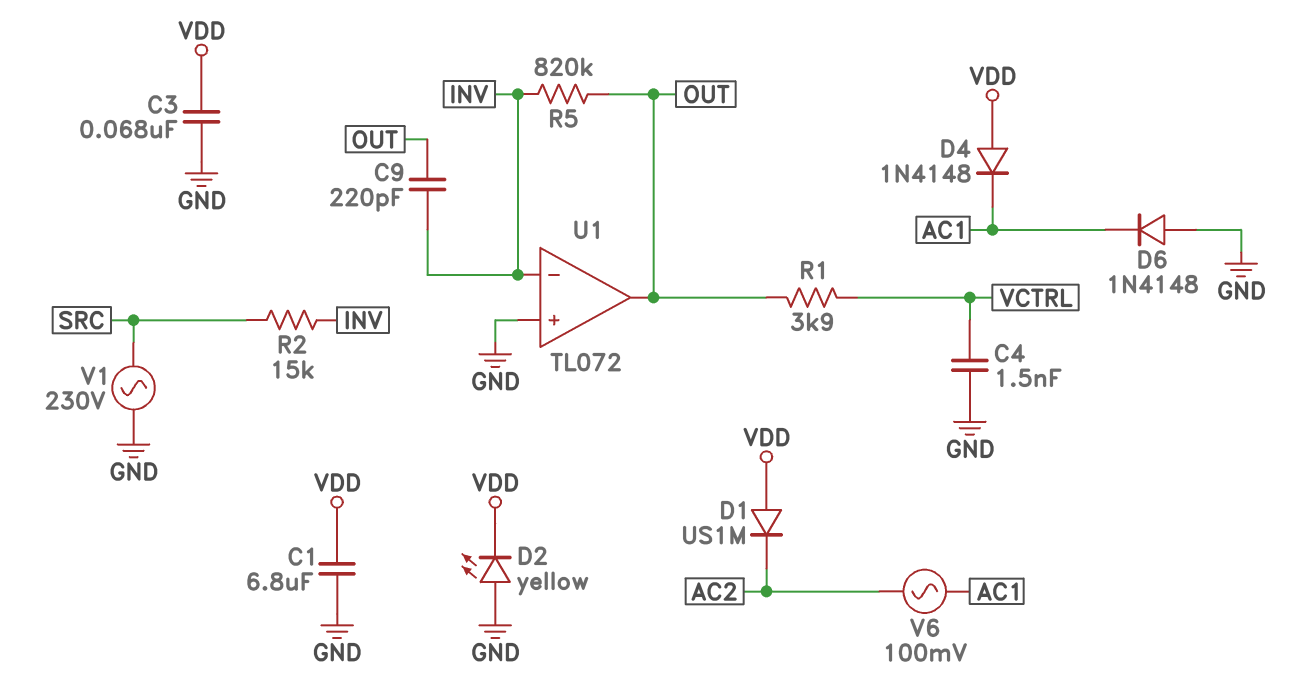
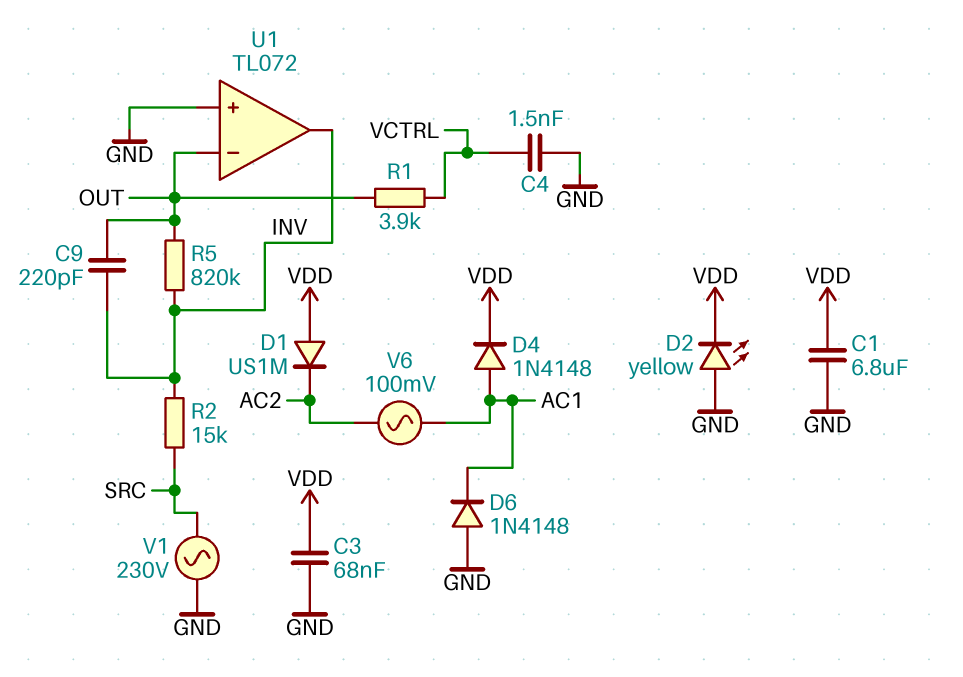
D4: diode 1N4148 (A VDD, K AC1) -> diode 1N4148 (A AC1, K VDD)
U1 pin in-: INV -> OUT
U1 pin out: OUT -> INV

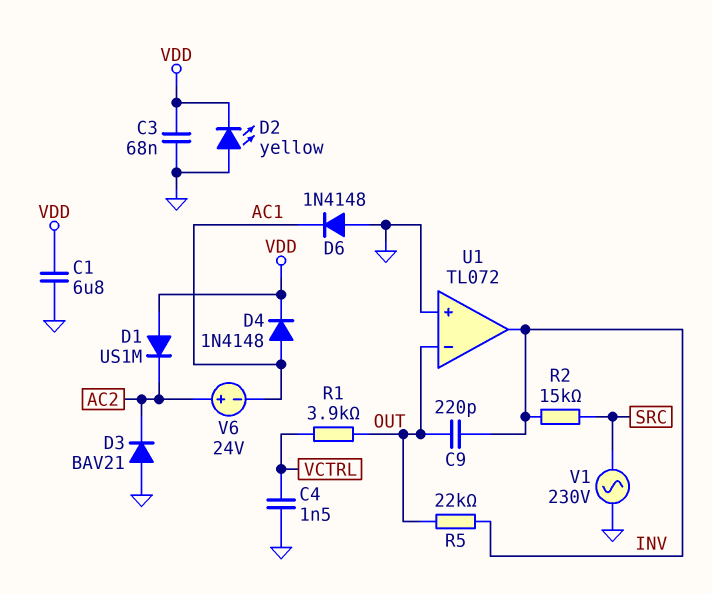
D3: none -> diode BAV21 (A GND, K AC2)
R5: 820k (INV, OUT) -> 22k (INV, OUT)
V6: AC 100mV (AC1, AC2) -> 24V (plus AC2, minus AC1)

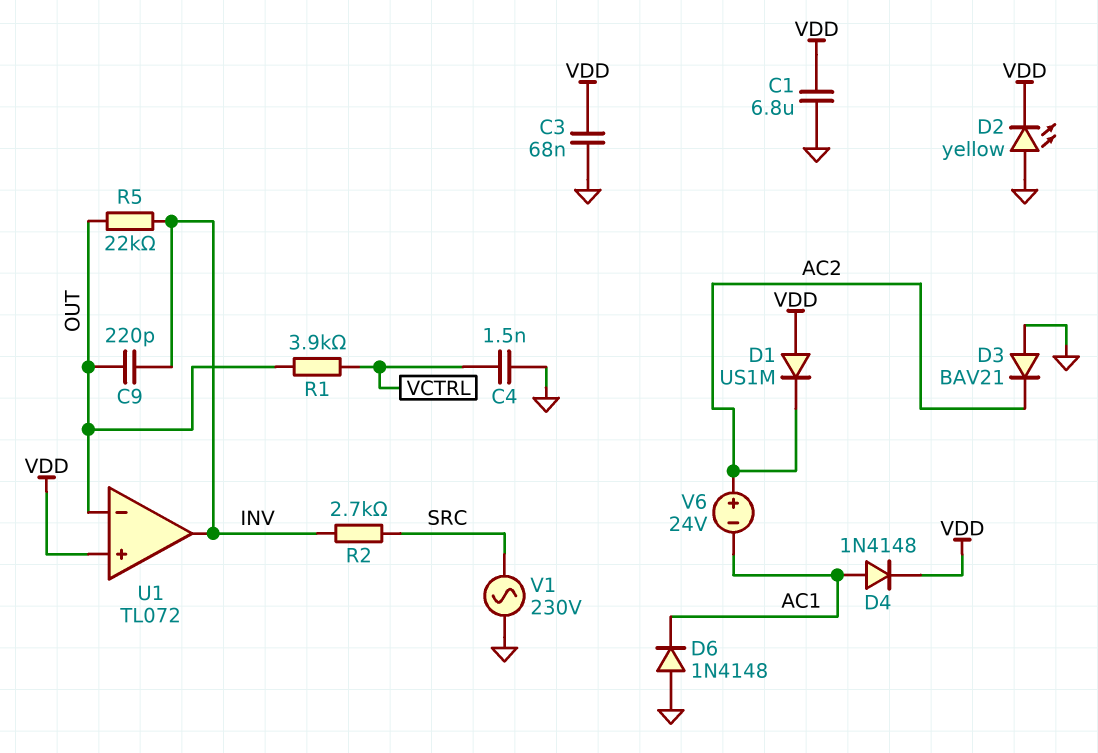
R2: 15k (INV, SRC) -> 2.7k (INV, SRC)
U1 pin in+: GND -> VDD

